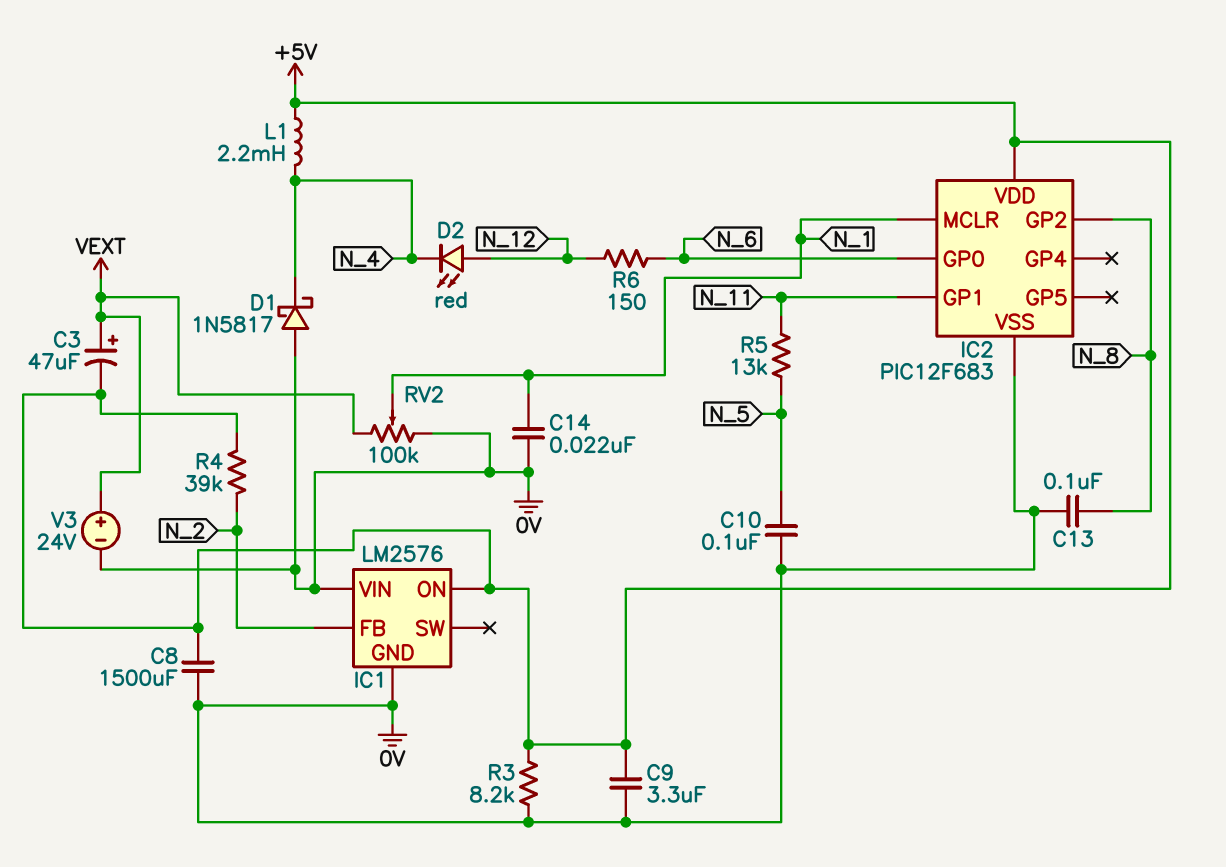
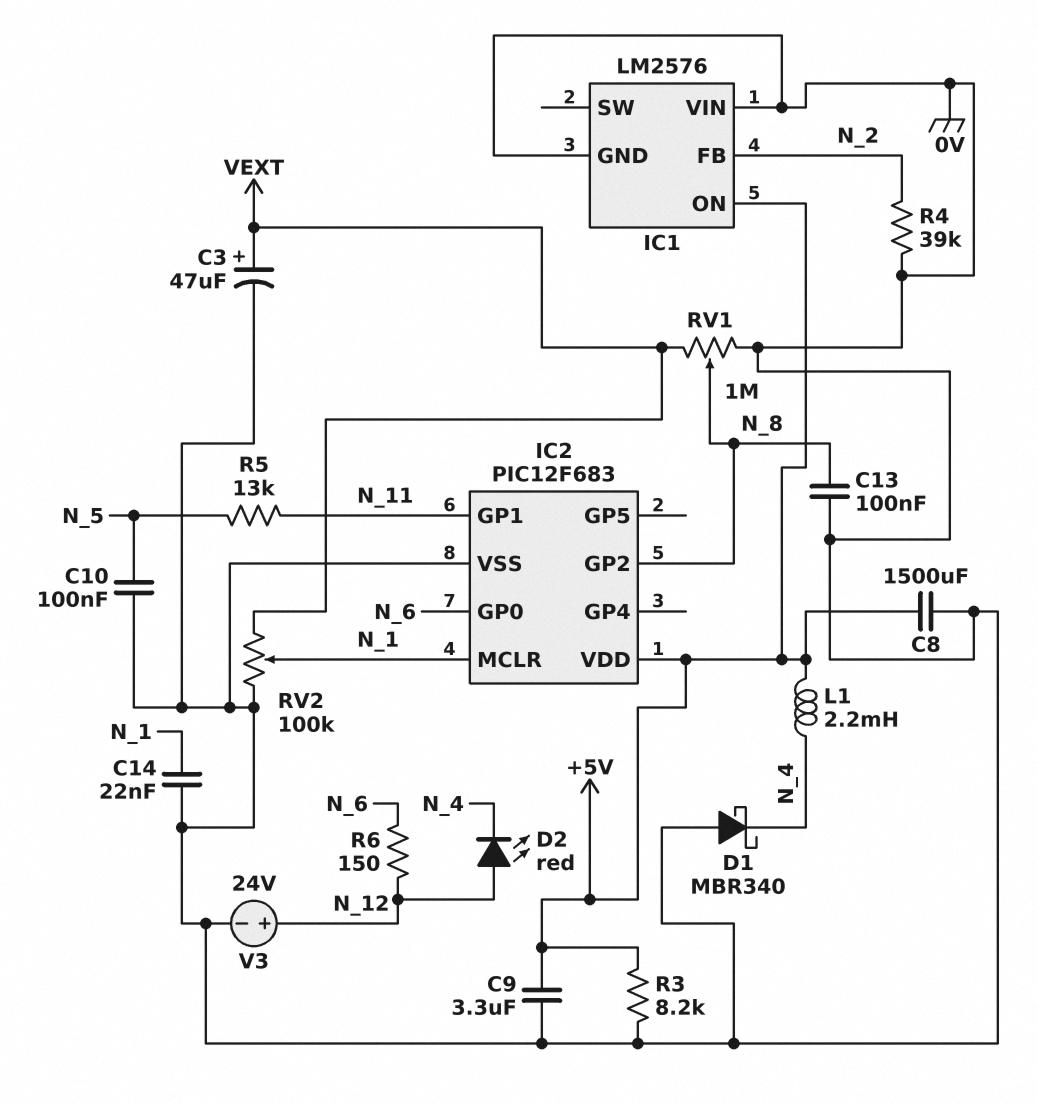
C3: 47uF (plus VEXT, minus +5V) -> 47uF (plus VEXT, minus 0V)
D1: schottky 1N5817 (A 0V, K N_4) -> schottky MBR340 (A 0V, K N_4)
R4: 39k (+5V, N_2) -> 39k (0V, N_2)
RV1: none -> 1M (0V, VEXT, wiper N_8)
V3: 24V (plus VEXT, minus 0V) -> 24V (plus N_12, minus 0V)

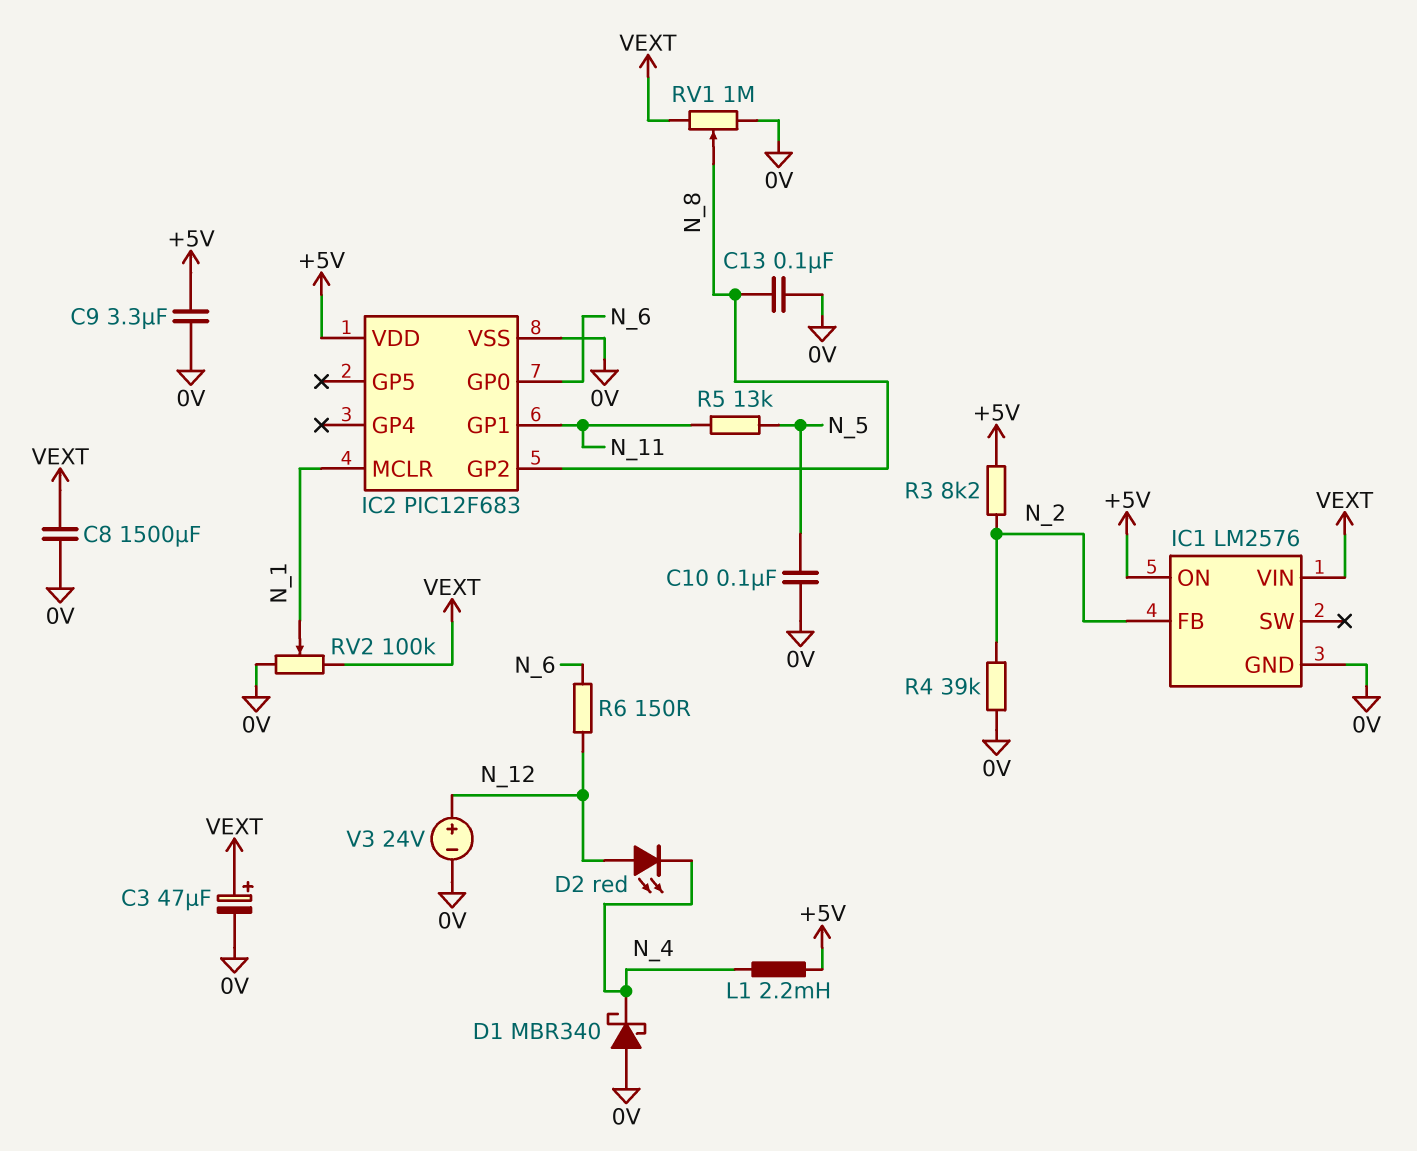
C8: 1500uF (+5V, 0V) -> 1500uF (0V, VEXT)
C14: 22nF (0V, N_1) -> none
IC1 pin VIN: 0V -> VEXT
R3: 8.2k (+5V, 0V) -> 8.2k (+5V, N_2)

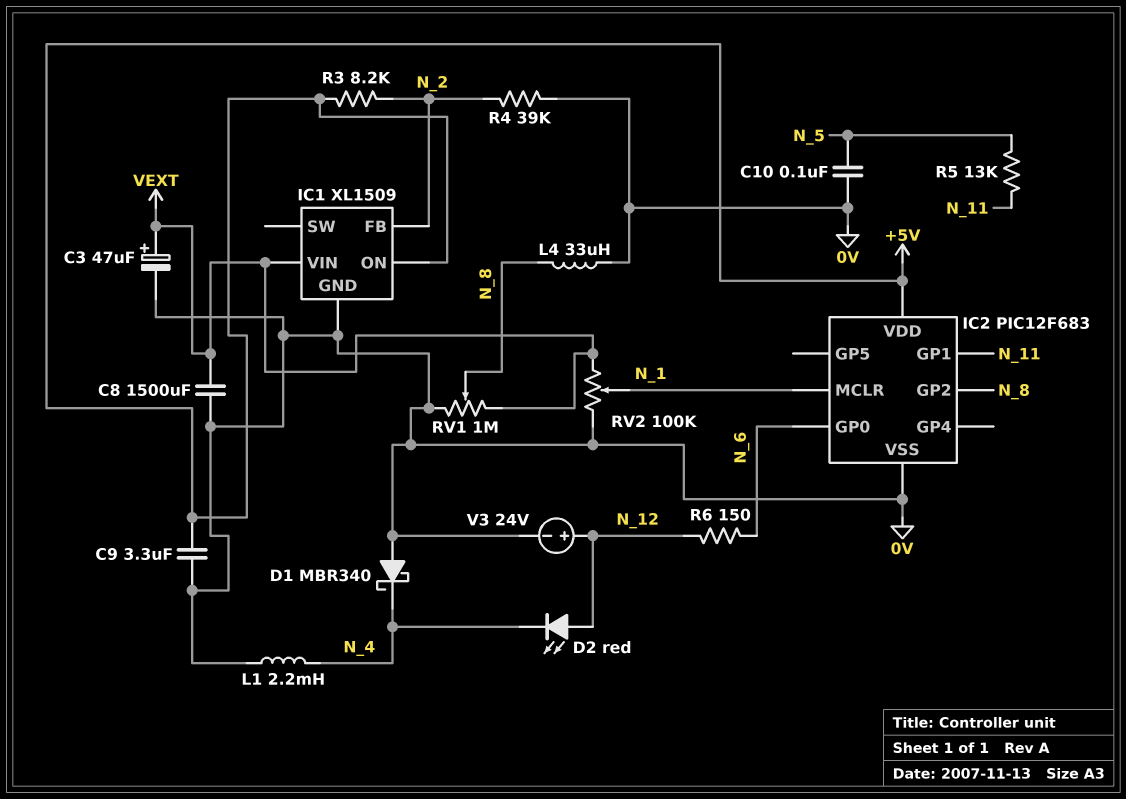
C13: 100nF (0V, N_8) -> none
IC1: LM2576 -> XL1509
L1: 2.2mH (+5V, N_4) -> 2.2mH (0V, N_4)
L4: none -> 33uH (0V, N_8)

